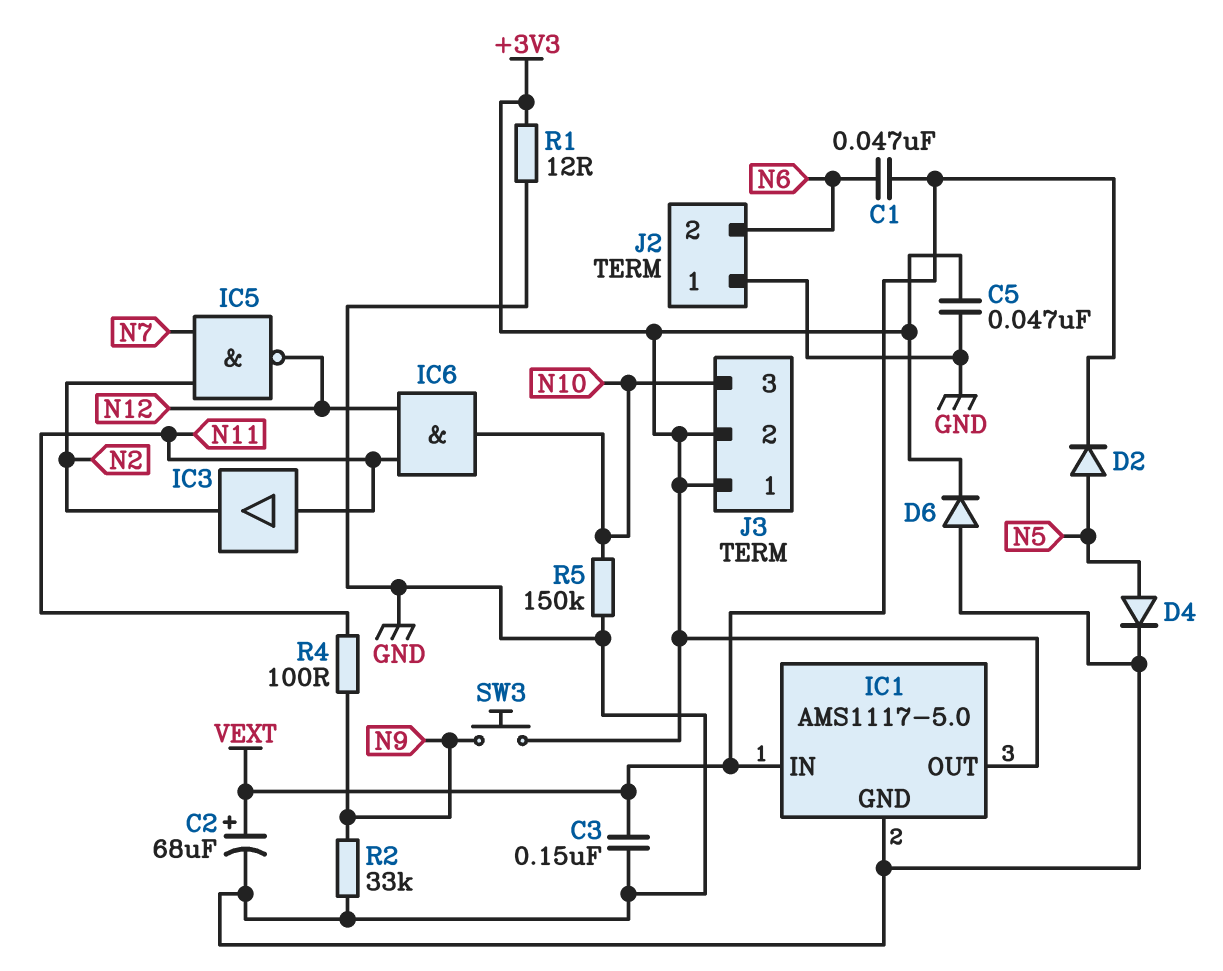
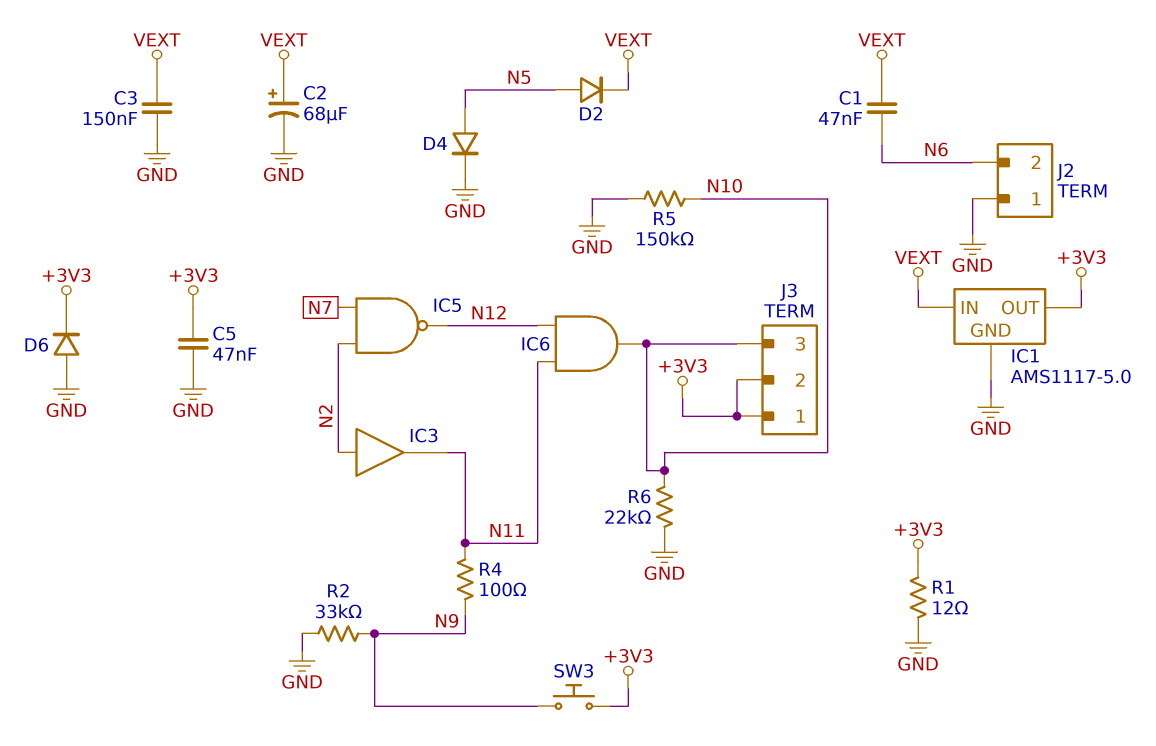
IC3: buffer (in N11, out N2) -> buffer (in N2, out N11)
R6: none -> 22k (GND, N10)

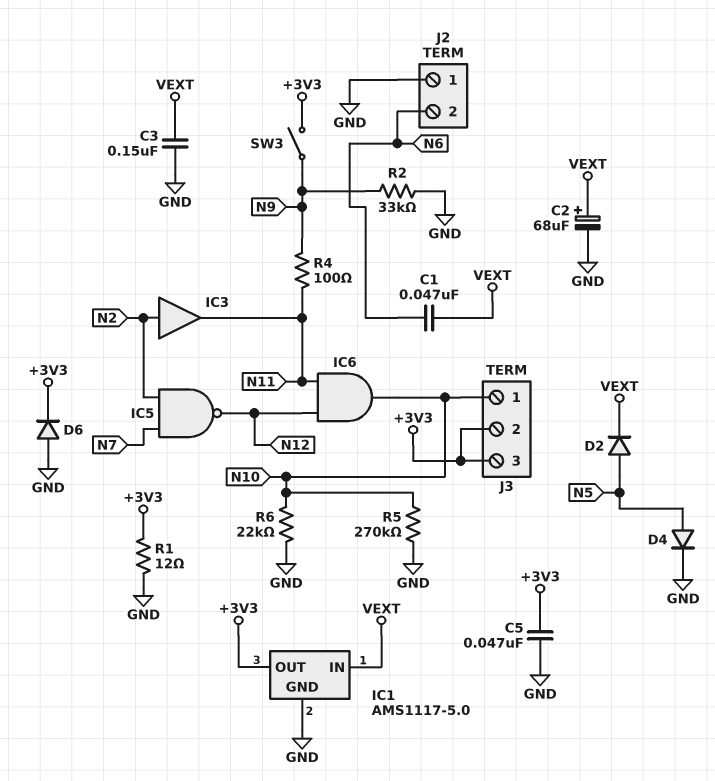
J3 pin 1: +3V3 -> N10
J3 pin 3: N10 -> +3V3
R5: 150k (GND, N10) -> 270k (GND, N10)
SW3: button (+3V3, N9) -> switch (+3V3, N9)

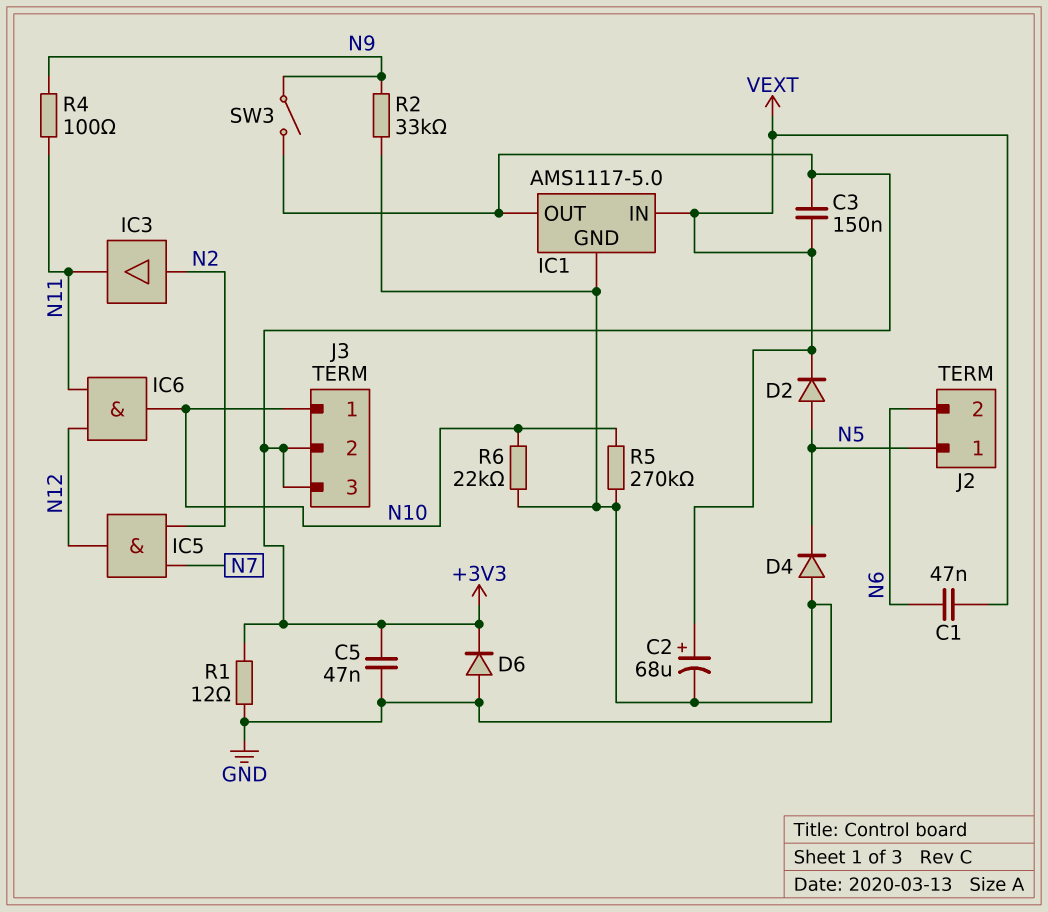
C3: 150nF (GND, VEXT) -> 150nF (+3V3, VEXT)
D4: diode (A N5, K GND) -> diode (A GND, K N5)
IC5: NAND (in N2, in N7, out N12) -> AND (in N2, in N7, out N12)
J2 pin 1: GND -> N5

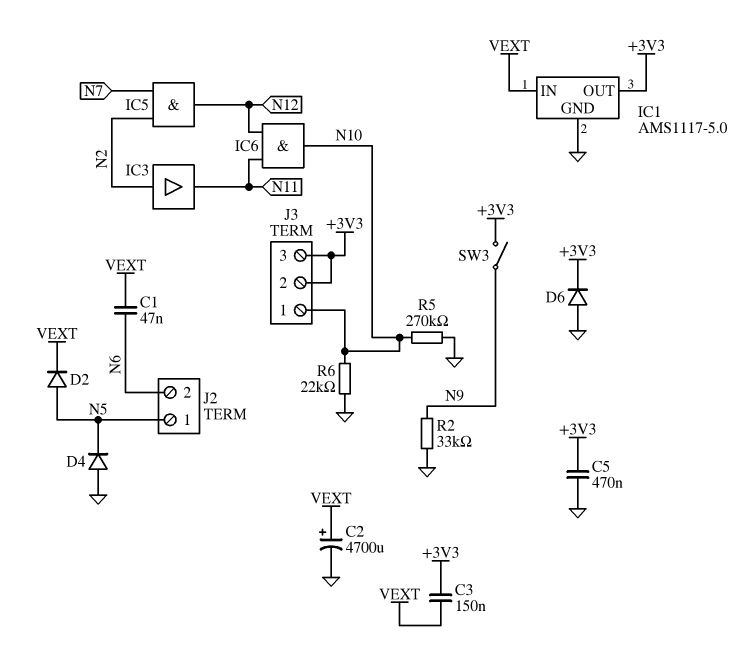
C2: 68uF (plus VEXT, minus GND) -> 4700uF (plus VEXT, minus GND)
C5: 47nF (+3V3, GND) -> 470nF (+3V3, GND)
R1: 12 (+3V3, GND) -> none
R4: 100 (N9, N11) -> none

